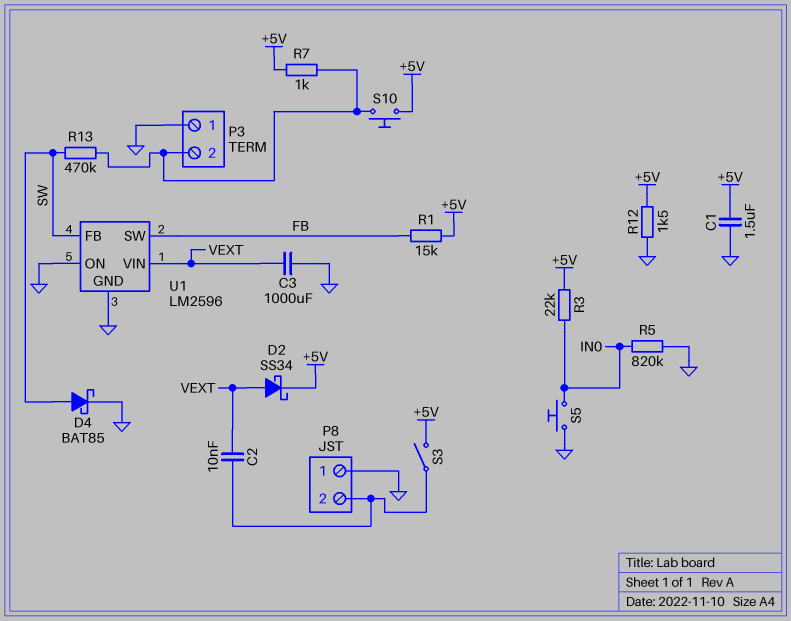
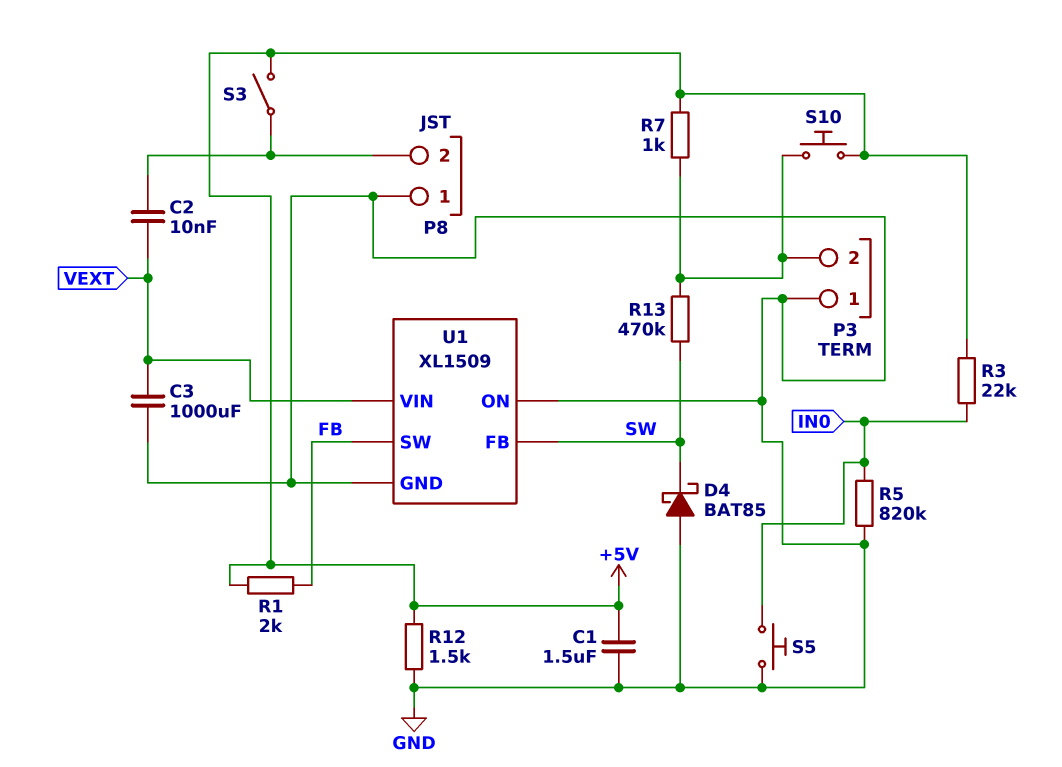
D2: schottky SS34 (A VEXT, K +5V) -> none
D4: schottky BAT85 (A SW, K GND) -> schottky BAT85 (A GND, K SW)
R1: 15k (+5V, FB) -> 2k (+5V, FB)
U1: LM2596 -> XL1509

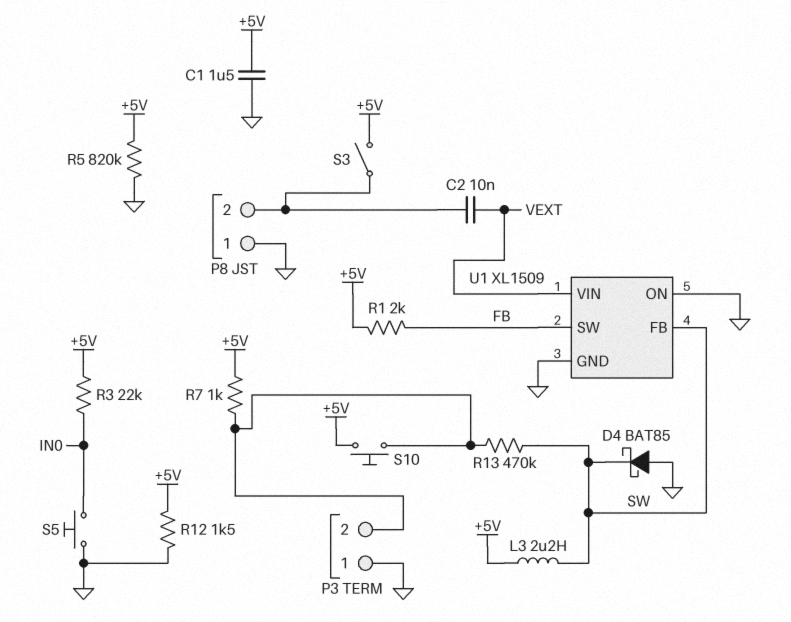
C3: 1000uF (GND, VEXT) -> none
L3: none -> 2.2uH (+5V, SW)
R5: 820k (GND, IN0) -> 820k (+5V, GND)

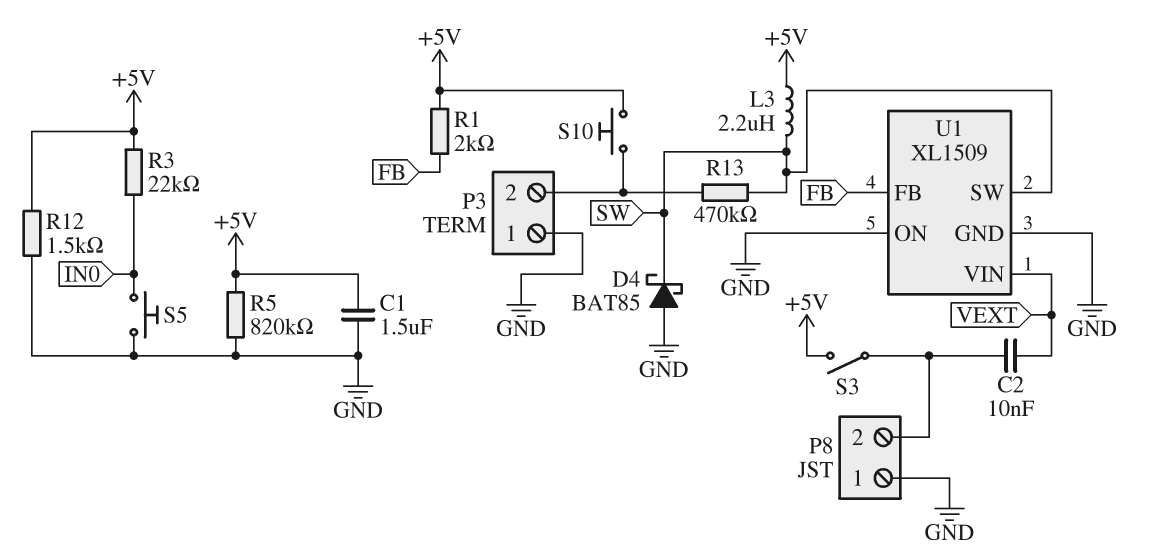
R7: 1k (+5V, P3/2) -> none
U1 pin FB: SW -> FB
U1 pin SW: FB -> SW

